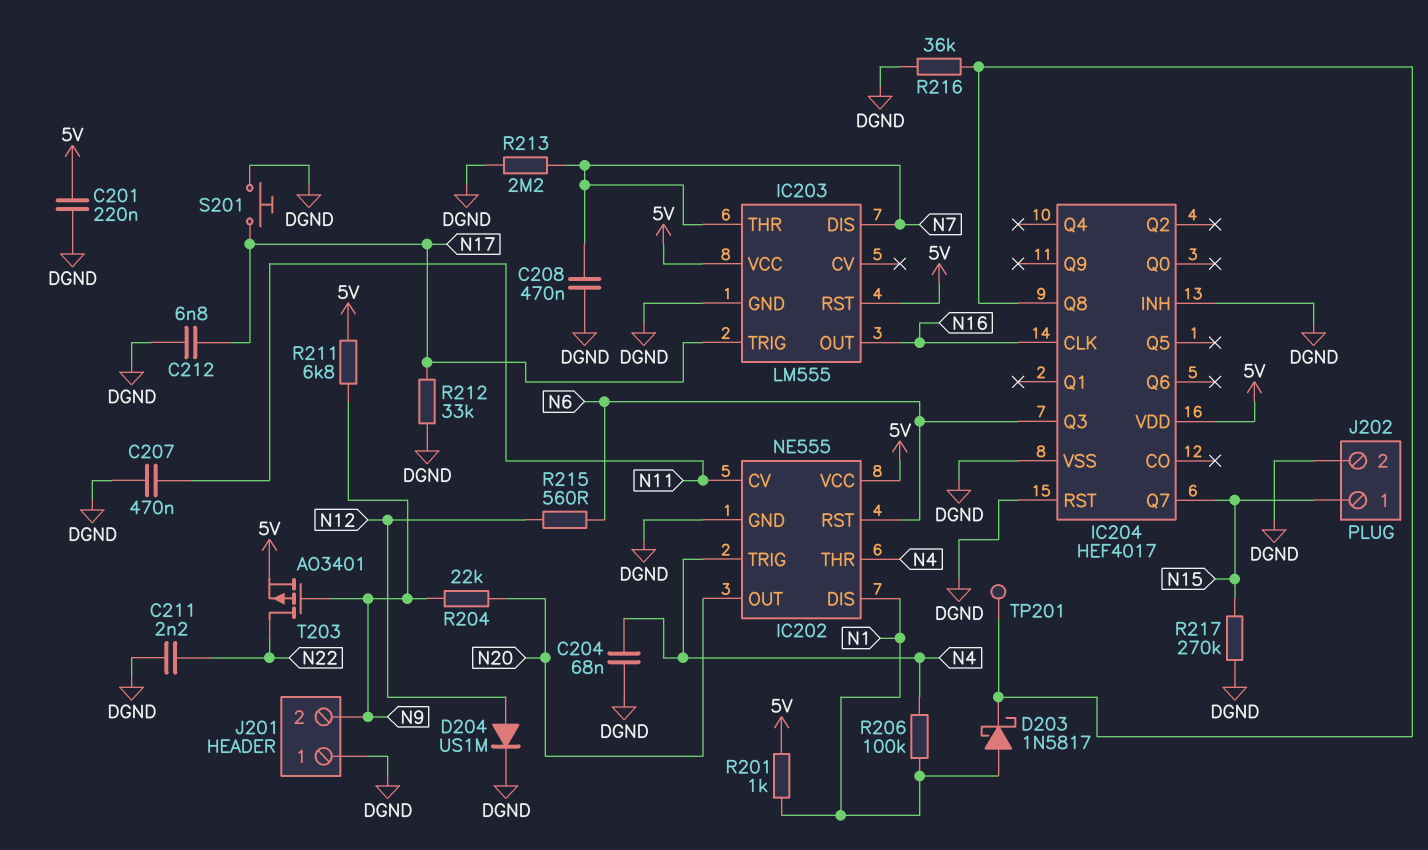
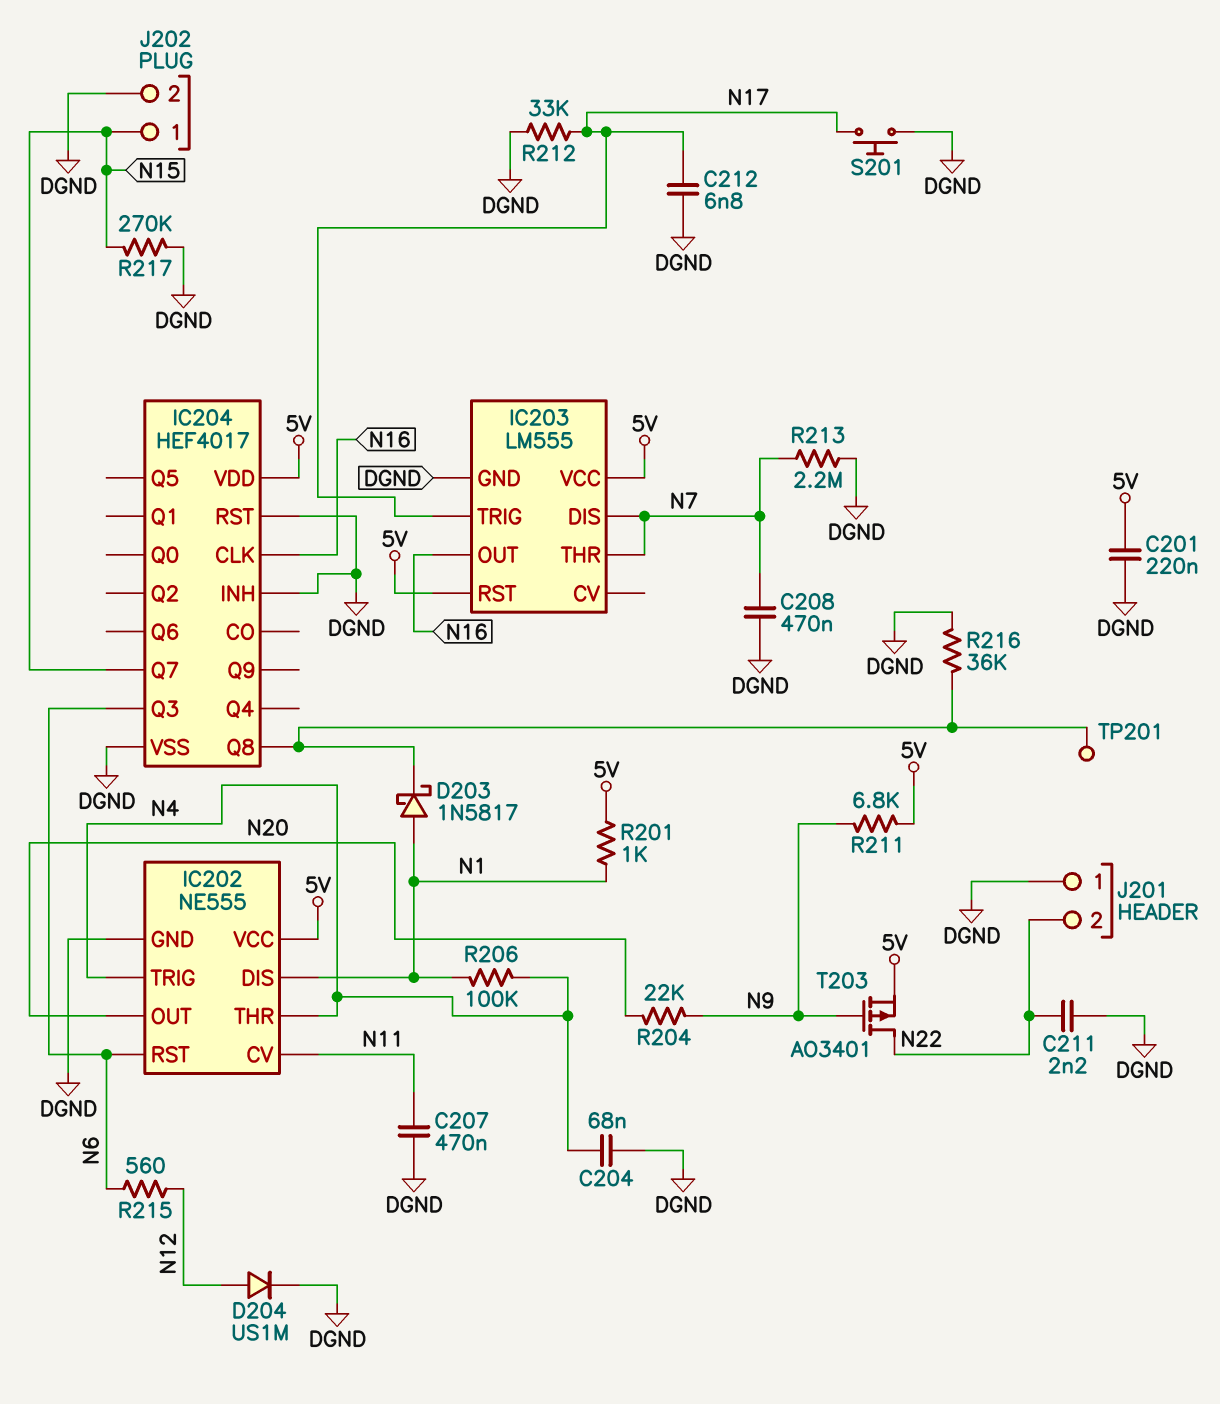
J201 pin 2: N9 -> N22

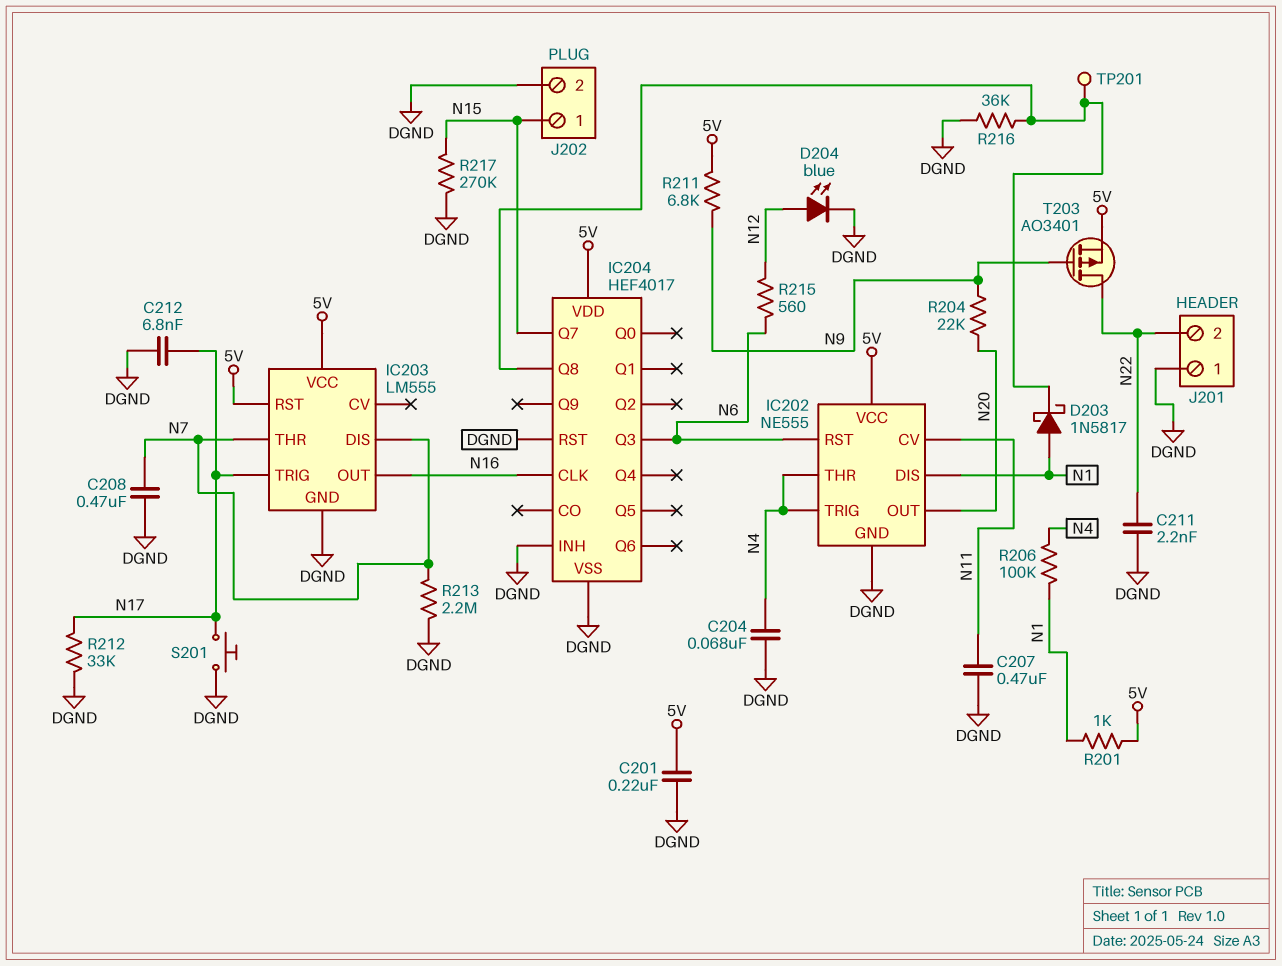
D204: diode US1M (A N12, K DGND) -> LED blue (A N12, K DGND)

